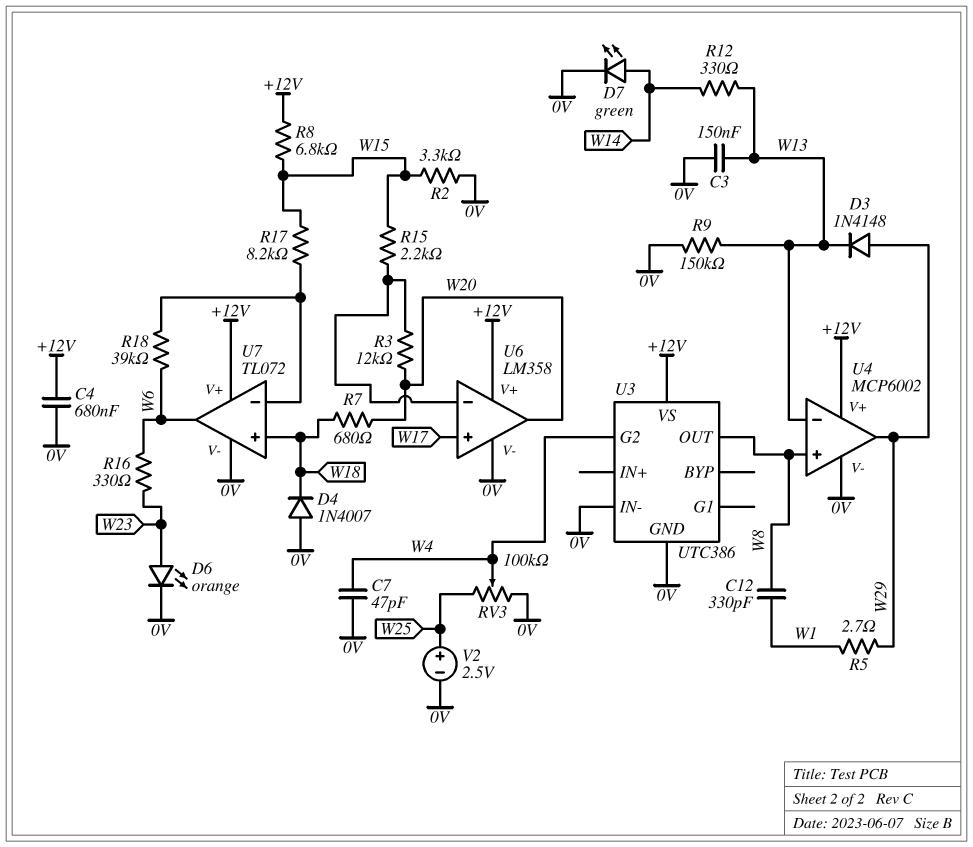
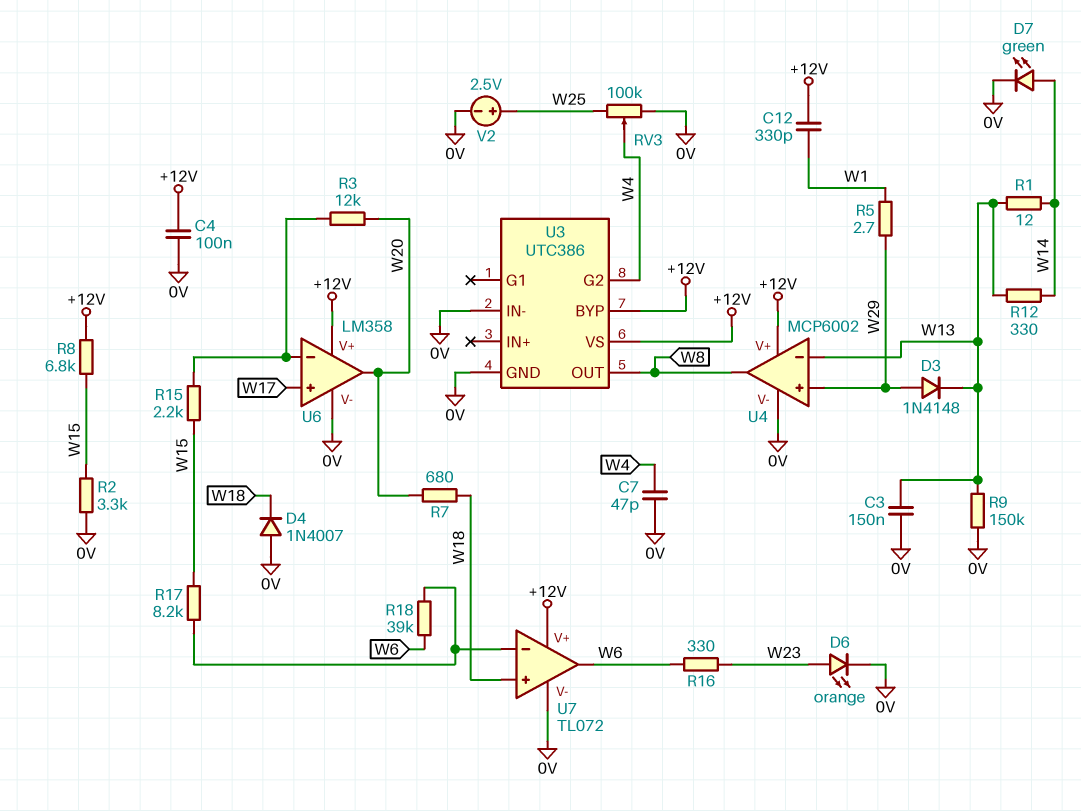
C4: 680nF (+12V, 0V) -> 100nF (+12V, 0V)
C12: 330pF (W1, W8) -> 330pF (+12V, W1)
R1: none -> 12 (W13, W14)
U3 pin BYP: none -> +12V
U4 pin in+: W8 -> W29
U4 pin out: W29 -> W8

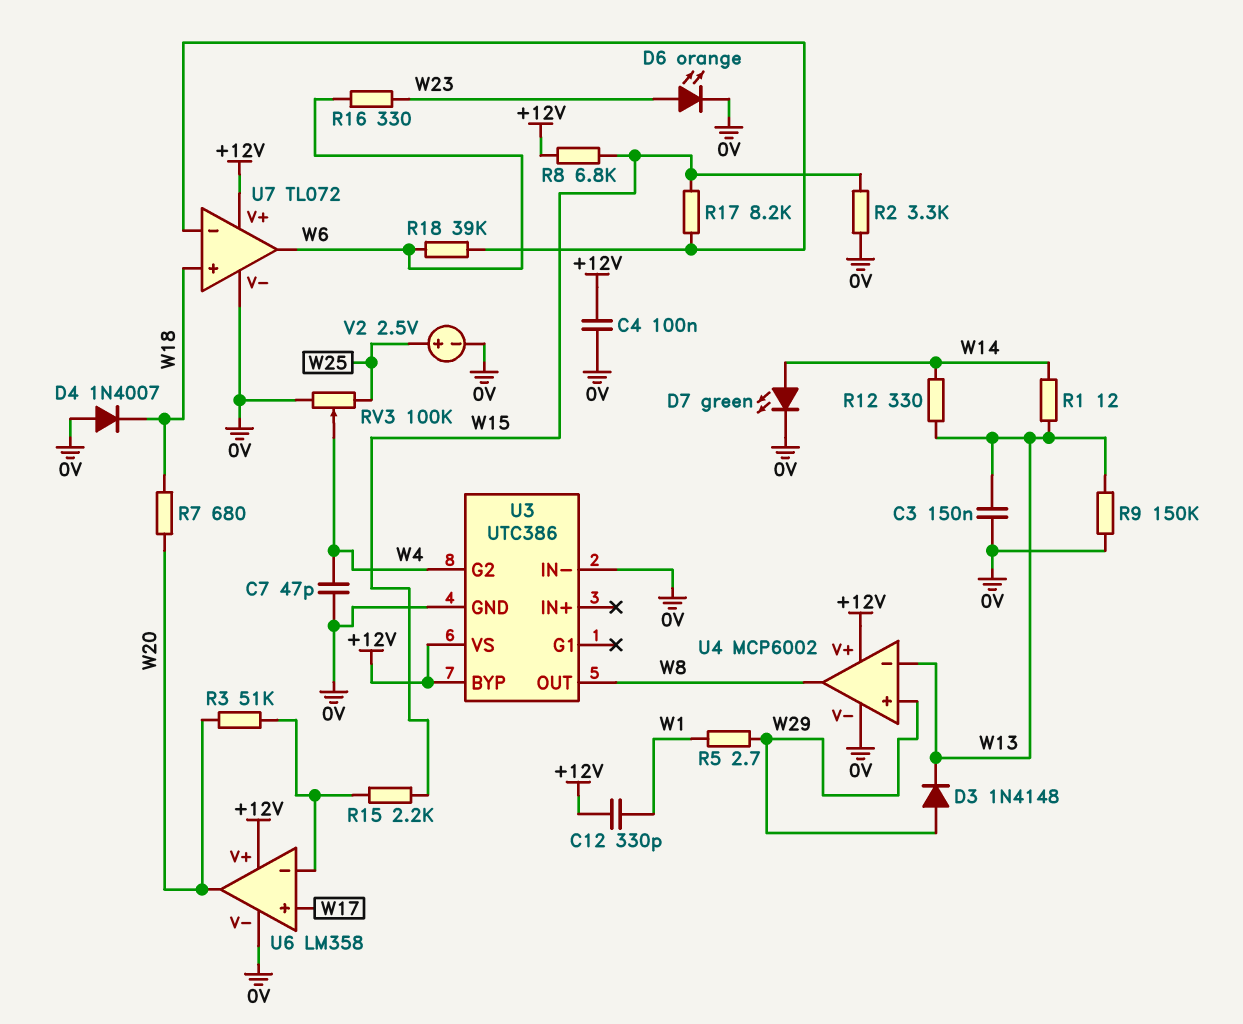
R3: 12k (U6/in-, W20) -> 51k (U6/in-, W20)

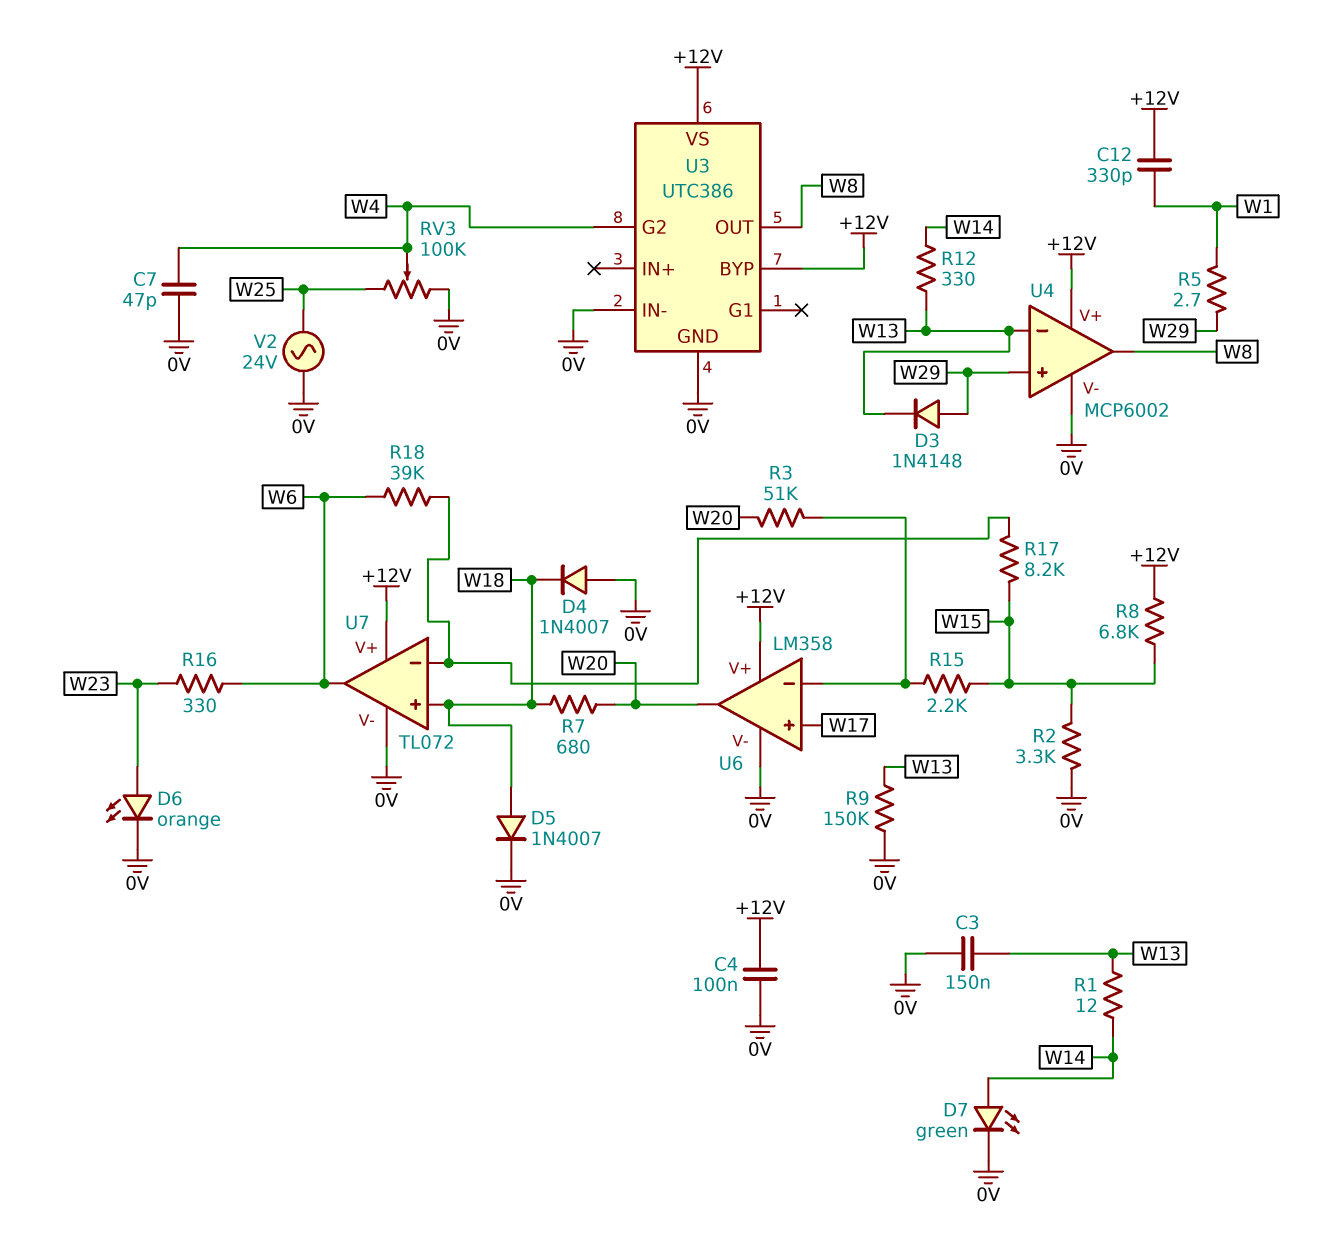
D5: none -> diode 1N4007 (A W18, K 0V)
V2: 2.5V (plus W25, minus 0V) -> AC 24V (0V, W25)

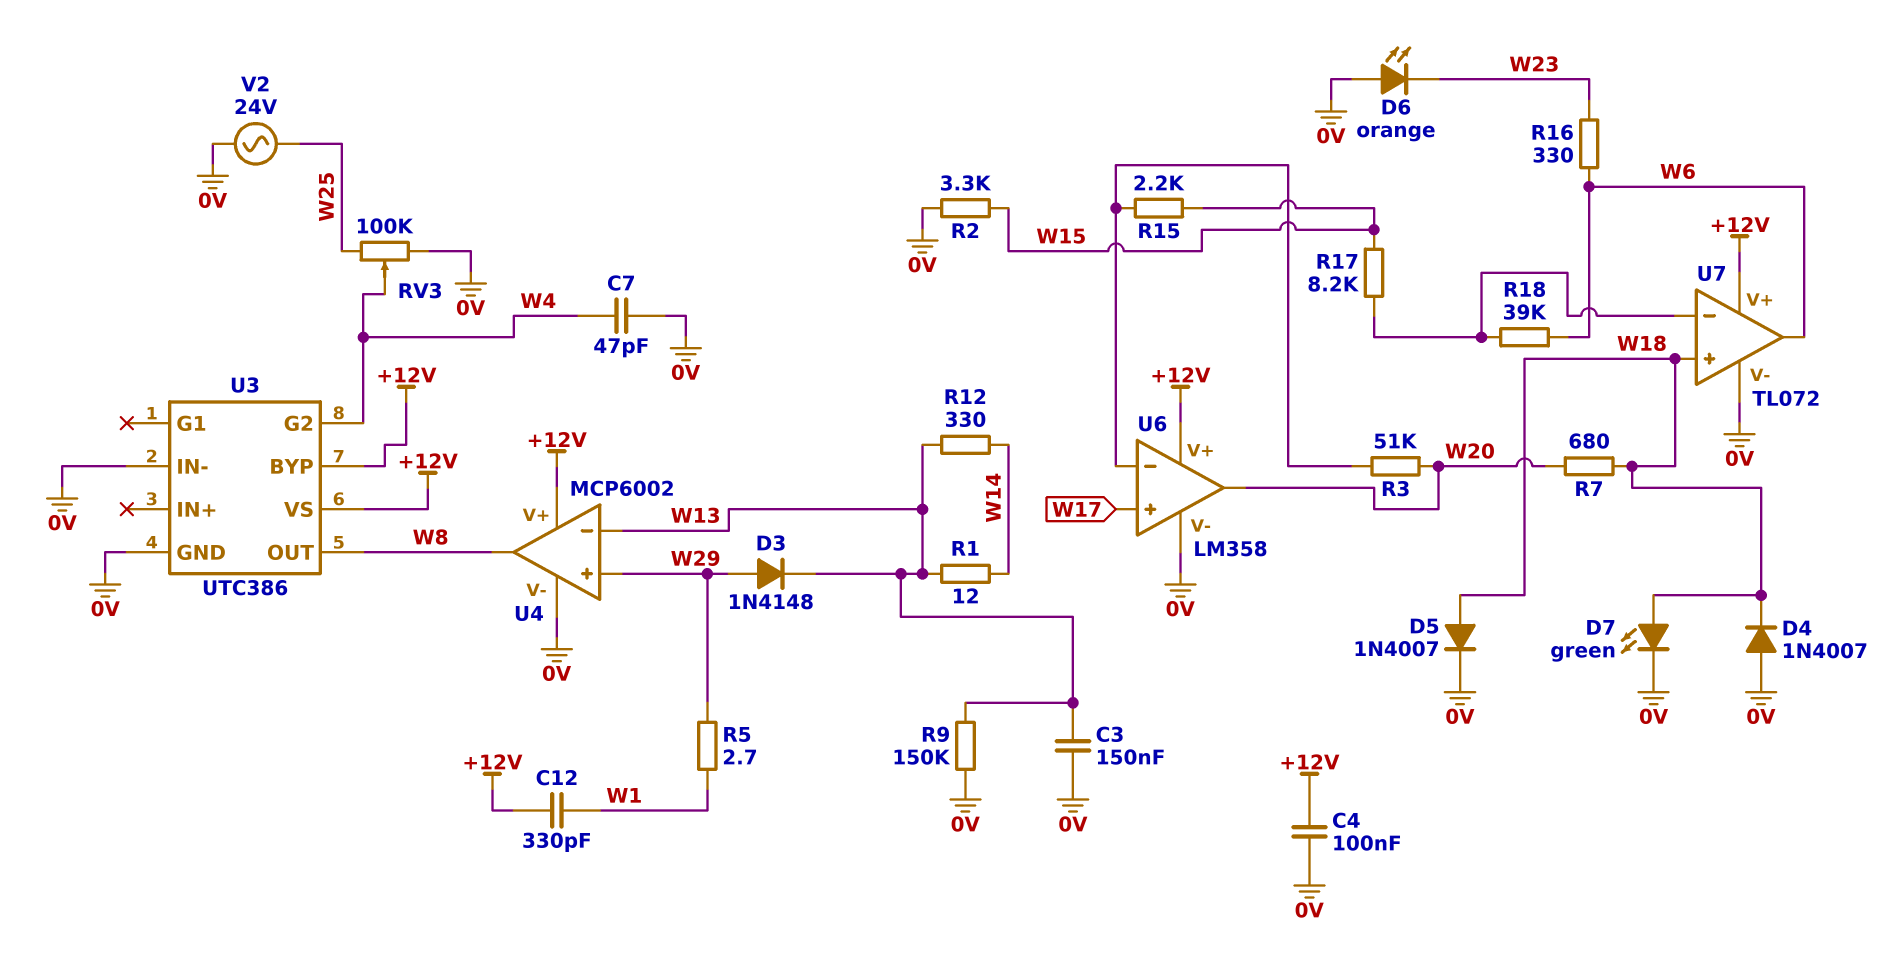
D6: LED orange (A W23, K 0V) -> LED orange (A 0V, K W23)
D7: LED green (A W14, K 0V) -> LED green (A W18, K 0V)
R8: 6.8k (+12V, W15) -> none

